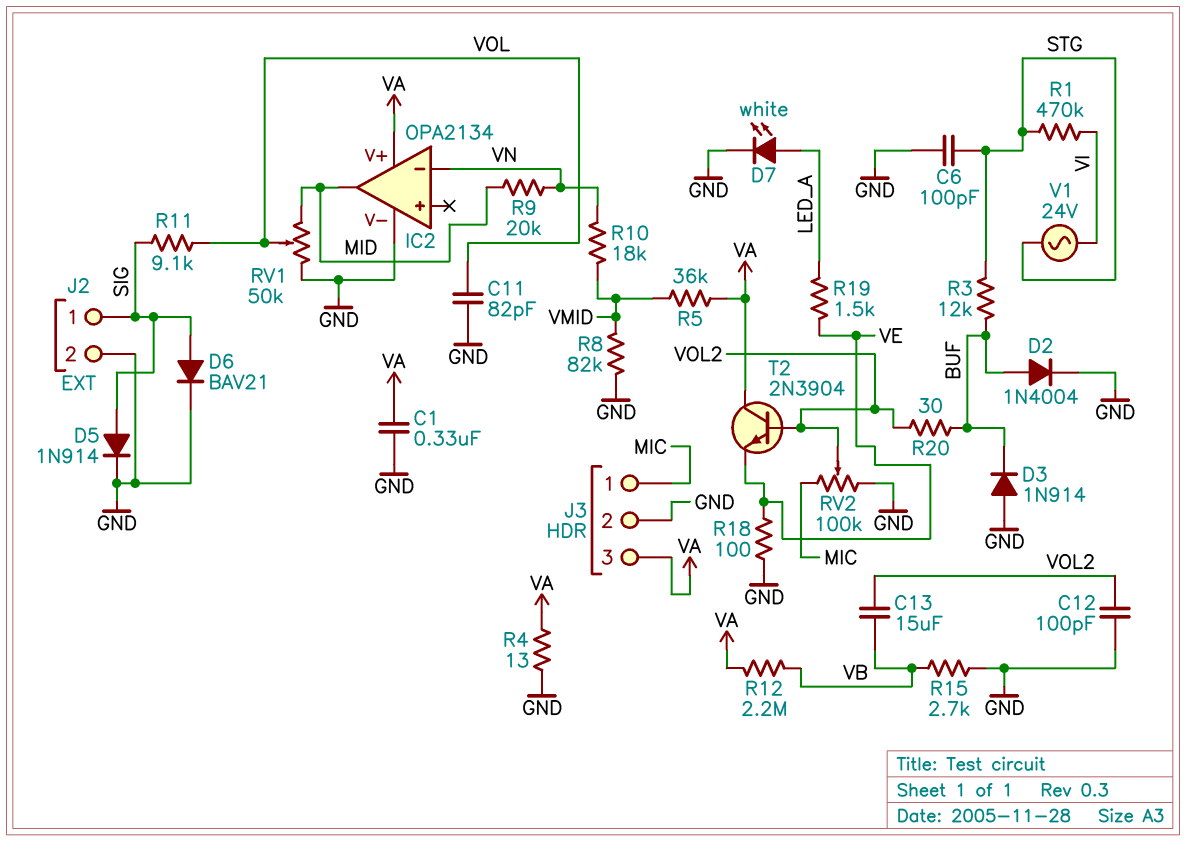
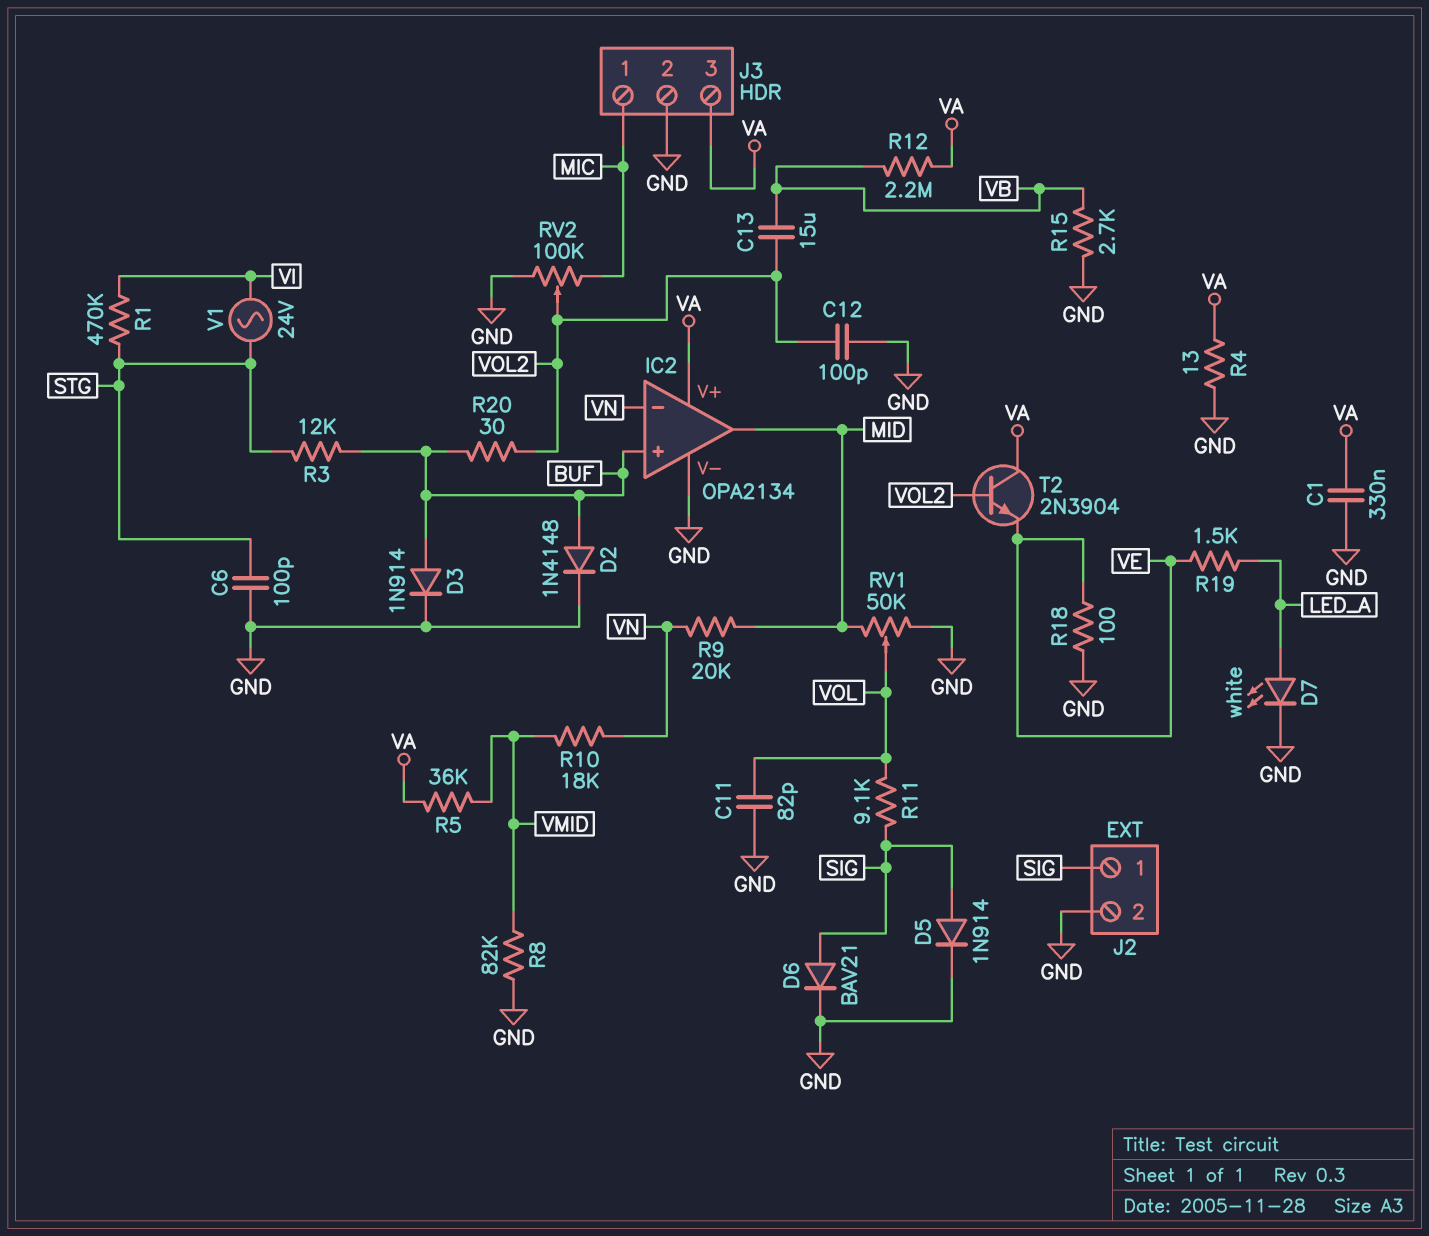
D2: diode 1N4004 (A BUF, K GND) -> diode 1N4148 (A BUF, K GND)
D3: diode 1N914 (A GND, K BUF) -> diode 1N914 (A BUF, K GND)
IC2 pin in+: none -> BUF

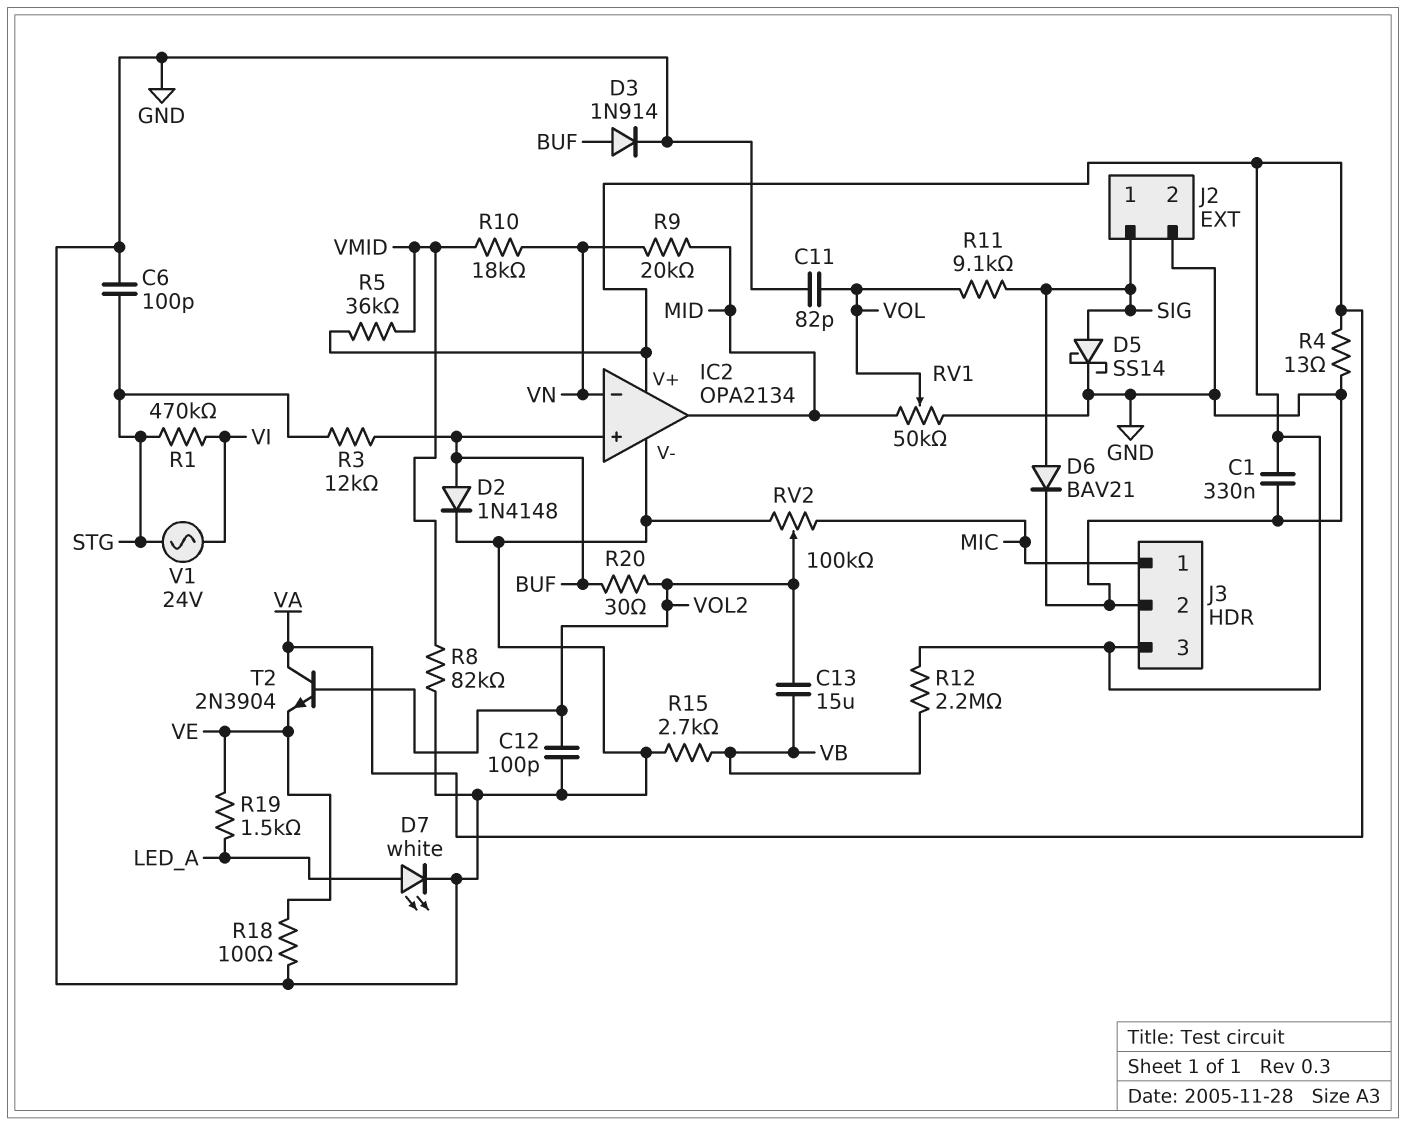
D5: diode 1N914 (A SIG, K GND) -> schottky SS14 (A SIG, K GND)

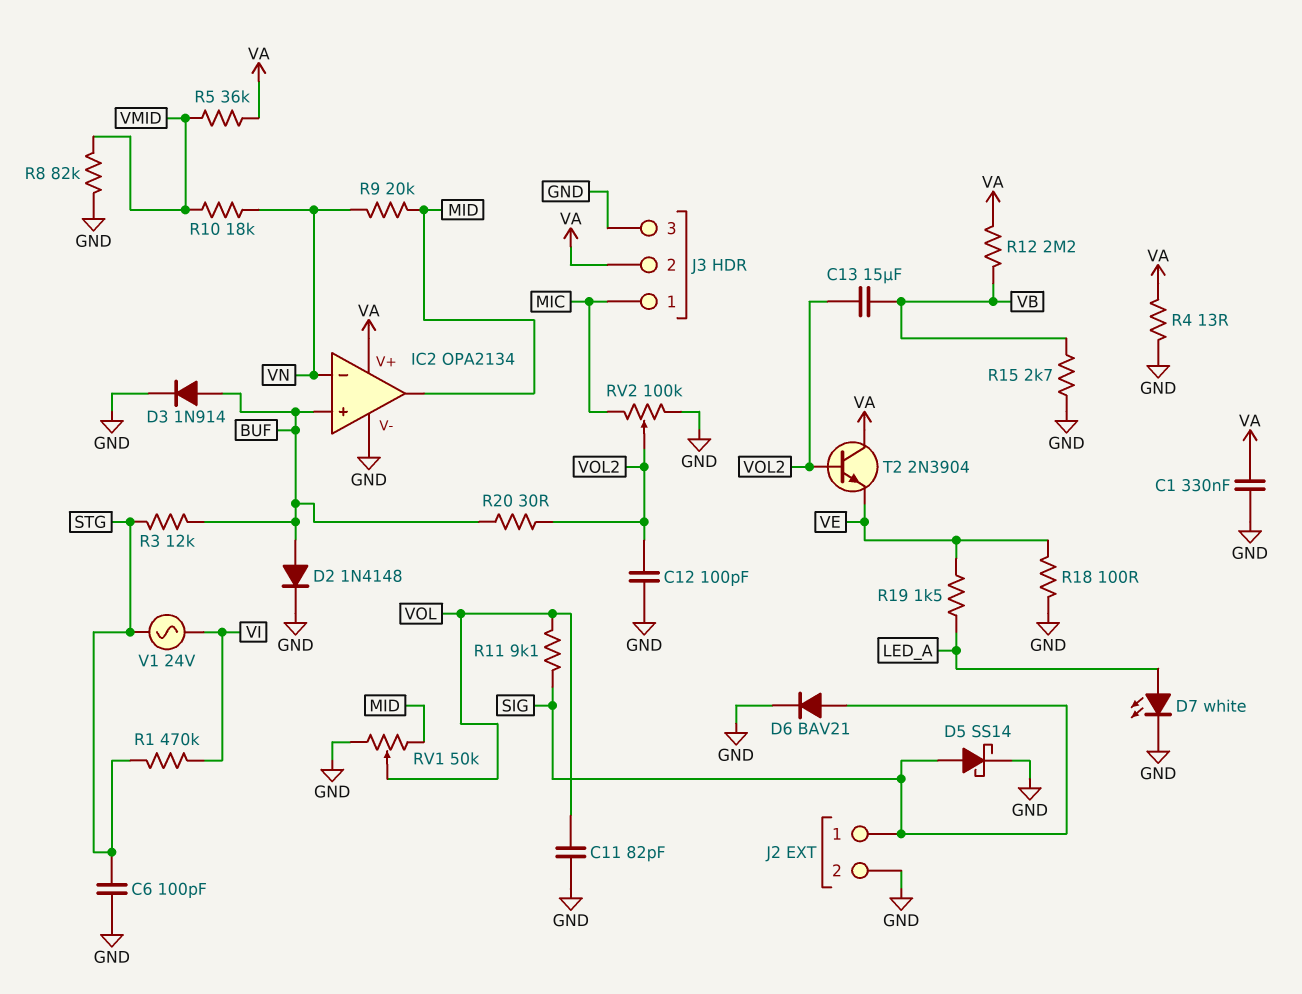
J3 pin 2: GND -> VA
J3 pin 3: VA -> GND

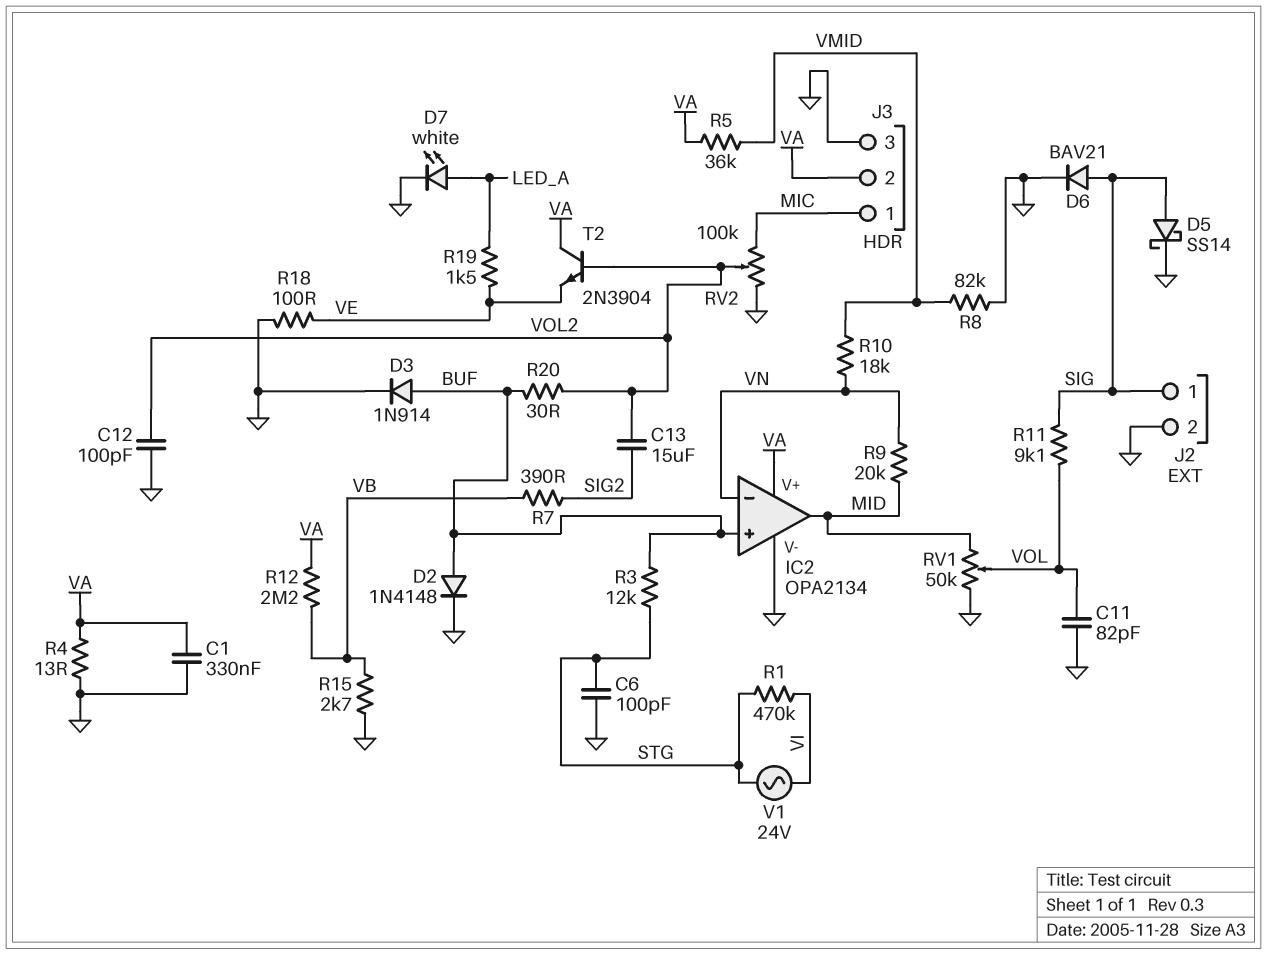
C13: 15uF (VB, VOL2) -> 15uF (SIG2, VOL2)
R7: none -> 390 (SIG2, VB)

